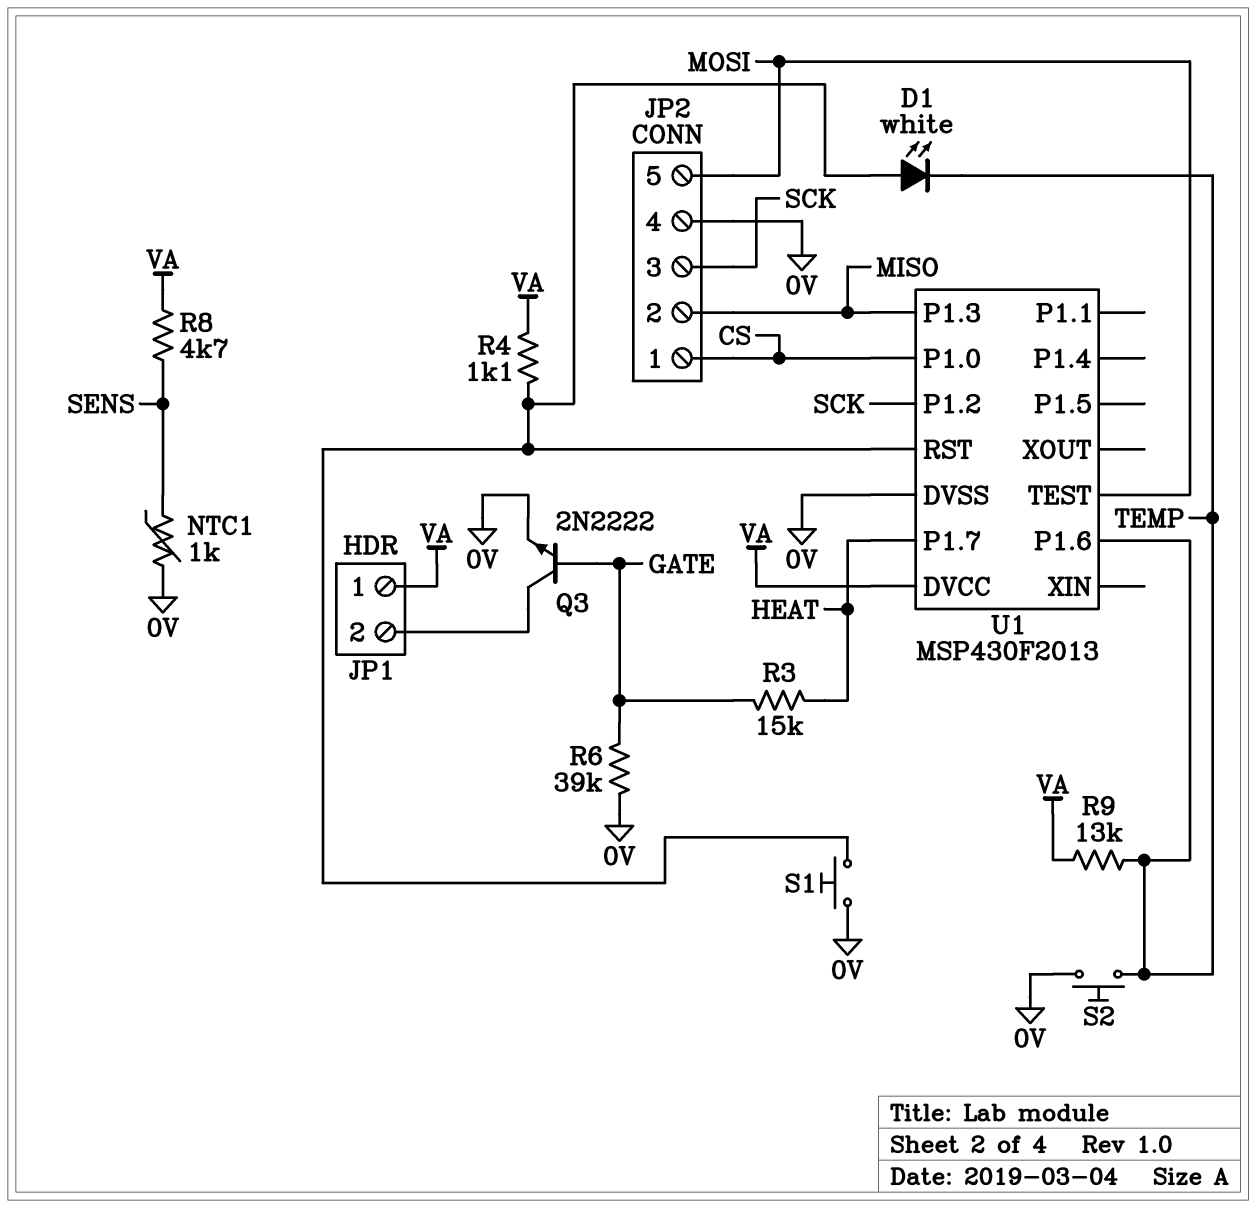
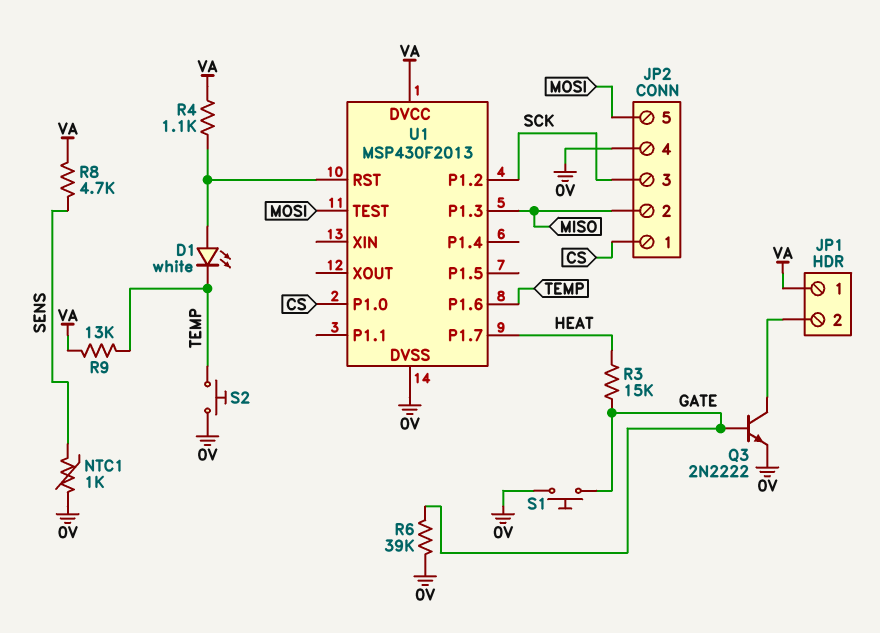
S1: button (0V, U1/RST) -> button (0V, GATE)

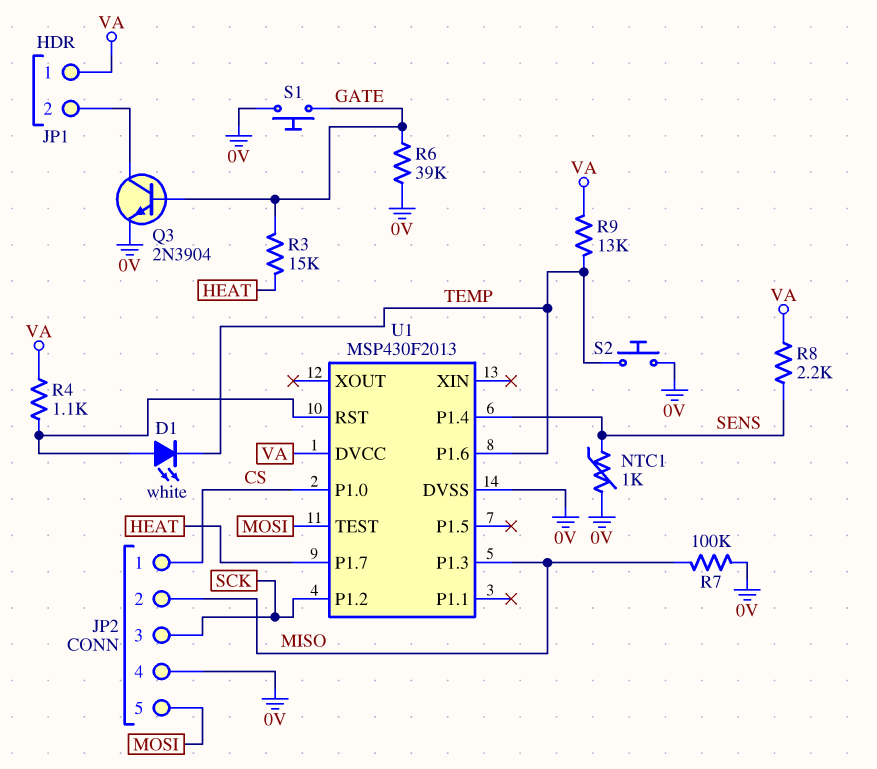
Q3: NPN 2N2222 (B GATE, C JP1/2, E 0V) -> NPN 2N3904 (B GATE, C JP1/2, E 0V)
R7: none -> 100k (0V, MISO)
R8: 4.7k (SENS, VA) -> 2.2k (SENS, VA)
U1 pin P1.4: none -> SENS

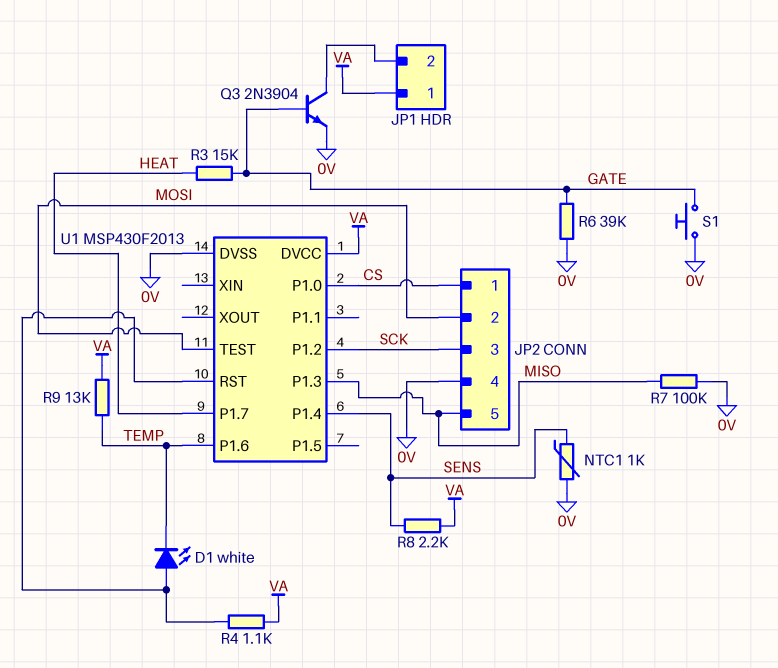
JP2 pin 2: MISO -> MOSI
JP2 pin 5: MOSI -> MISO
S2: button (0V, TEMP) -> none

